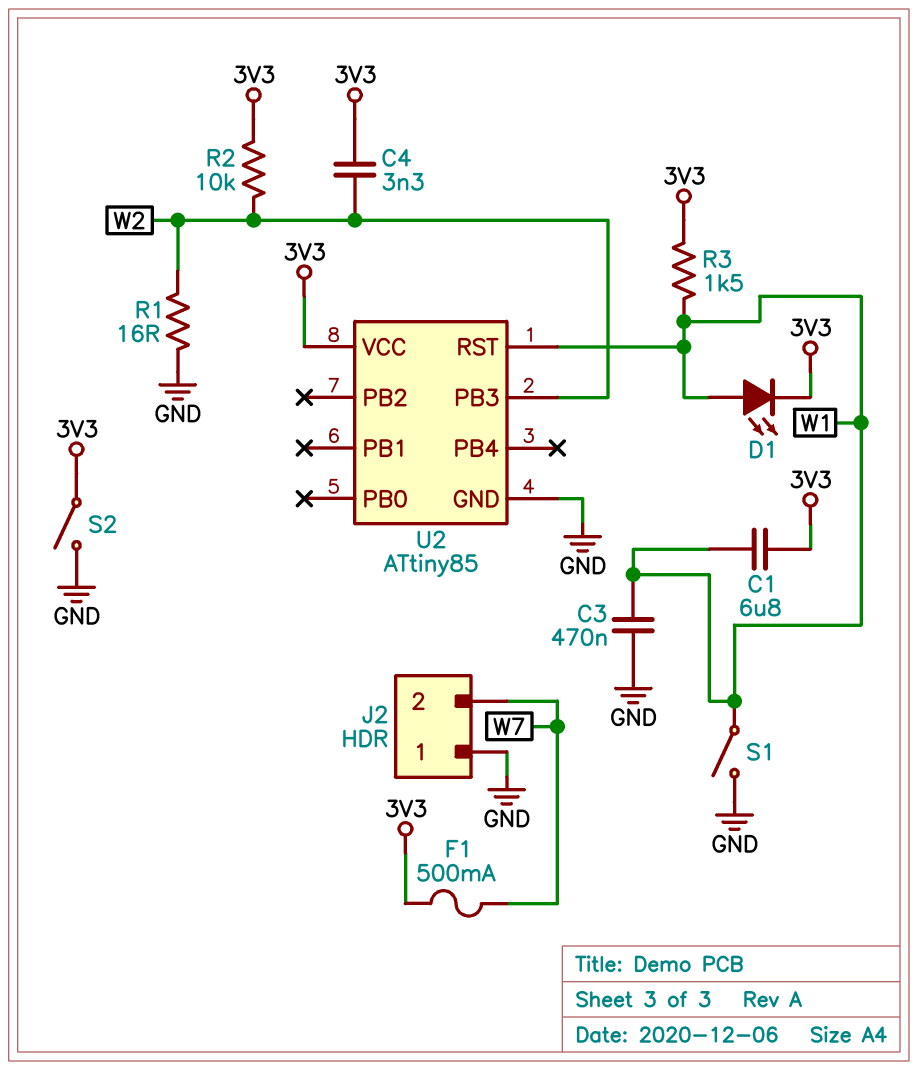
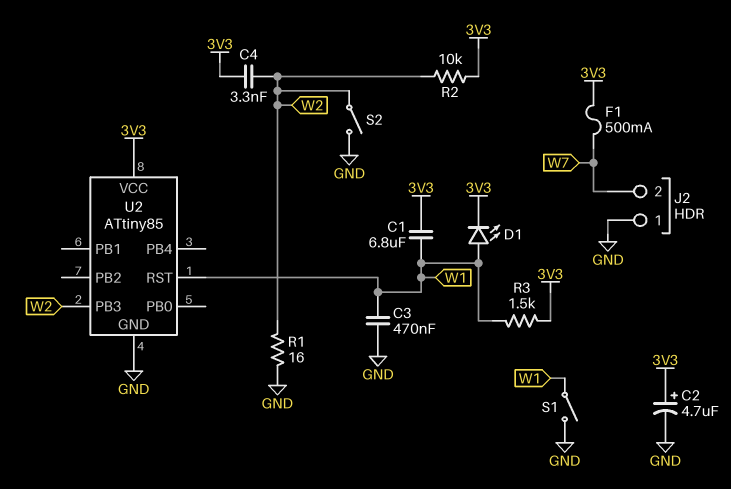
C2: none -> 4.7uF (plus 3V3, minus GND)
S2: switch (3V3, GND) -> switch (GND, W2)

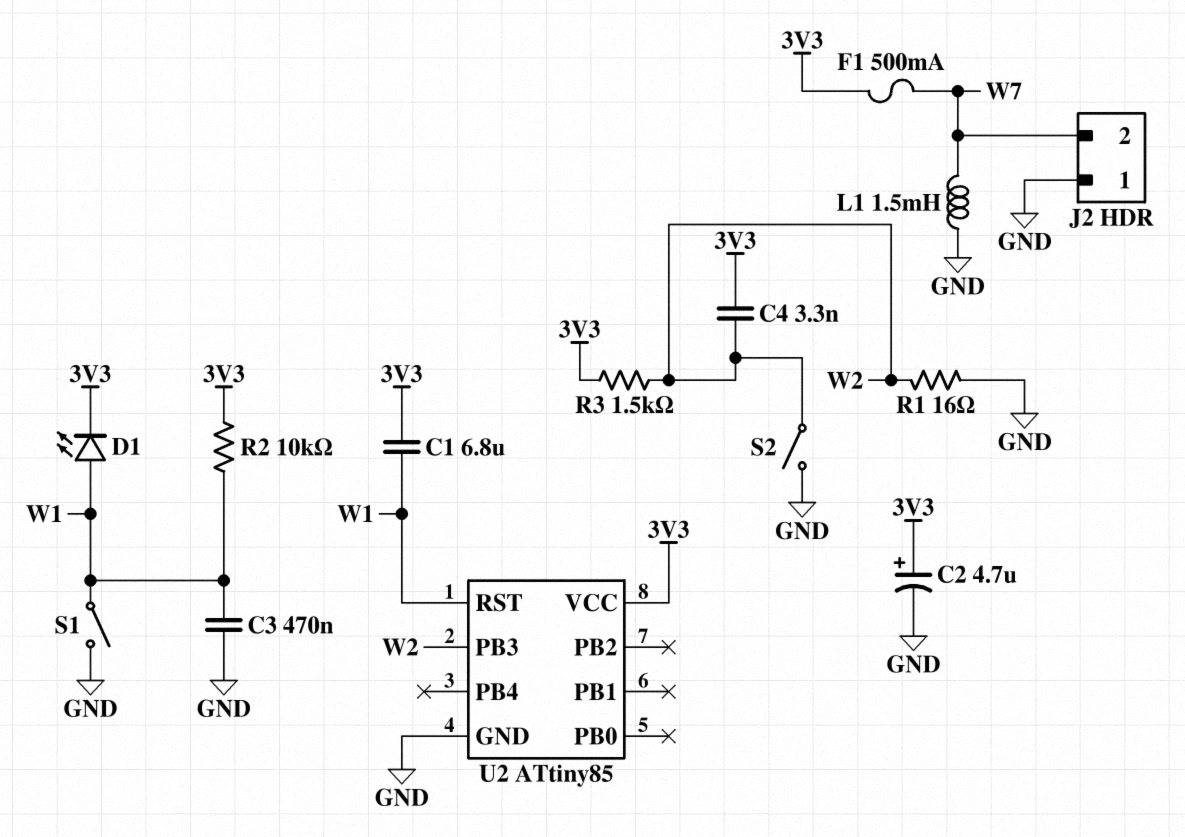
L1: none -> 1.5mH (GND, W7)
R2: 10k (3V3, W2) -> 10k (3V3, W1)
R3: 1.5k (3V3, W1) -> 1.5k (3V3, W2)

